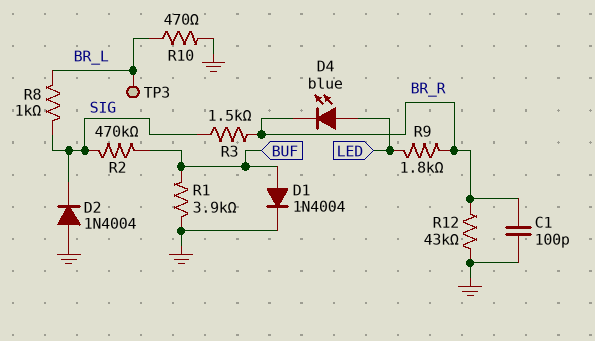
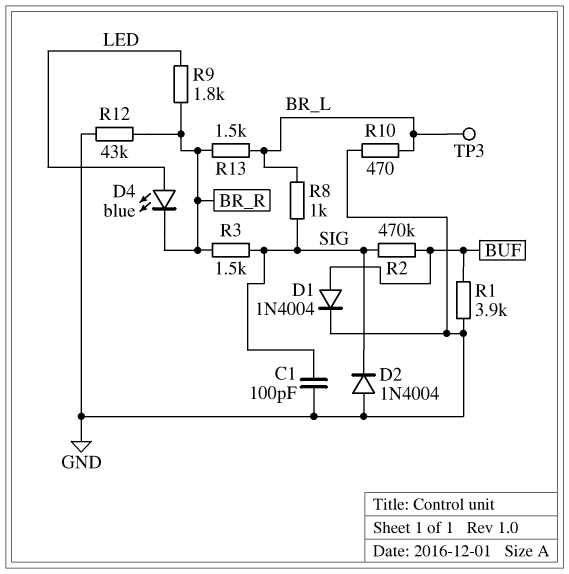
C1: 100pF (BR_R, GND) -> 100pF (GND, SIG)
R13: none -> 1.5k (BR_L, BR_R)

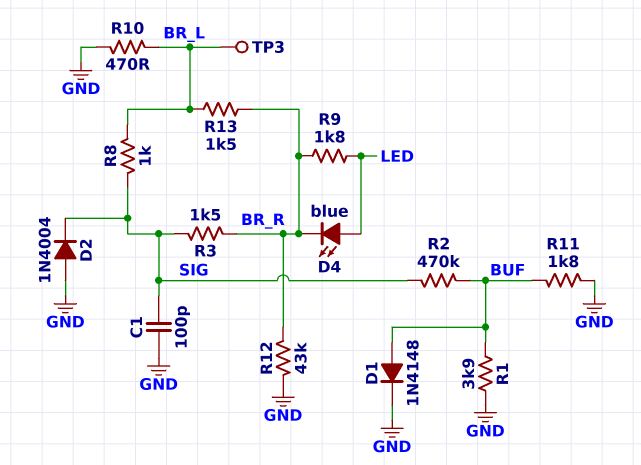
D1: diode 1N4004 (A BUF, K GND) -> diode 1N4148 (A BUF, K GND)
R11: none -> 1.8k (BUF, GND)

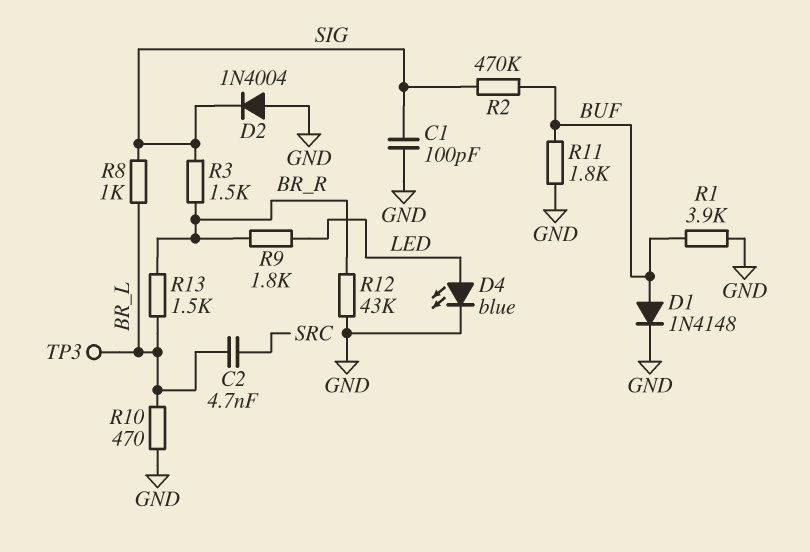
C2: none -> 4.7nF (BR_L, SRC)
D4: LED blue (A LED, K BR_R) -> LED blue (A LED, K GND)

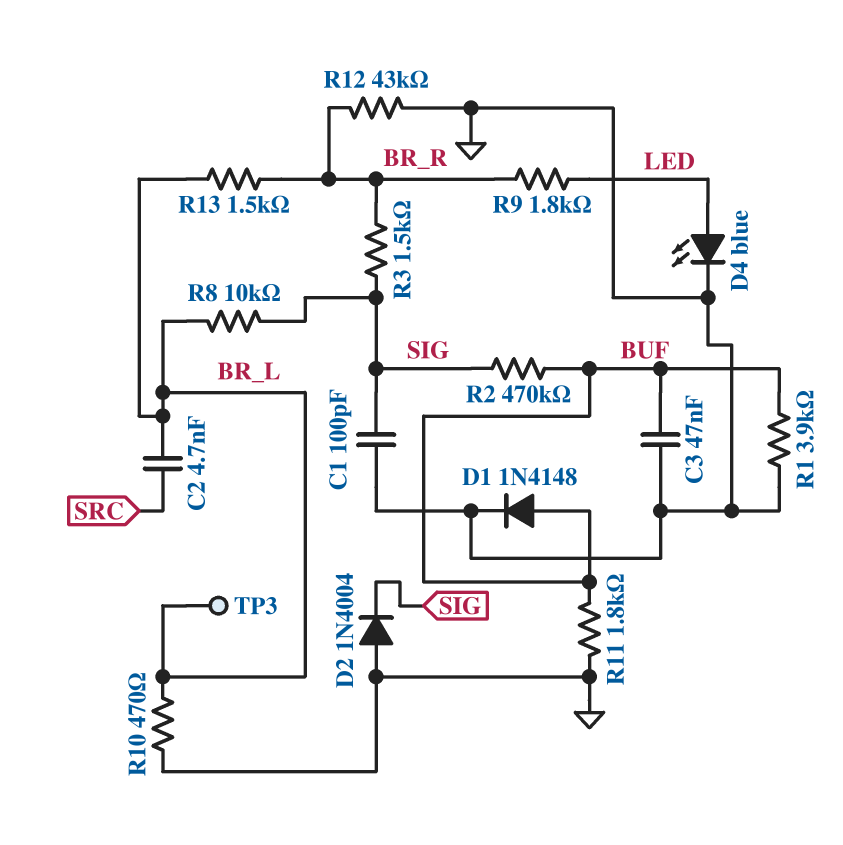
C3: none -> 47nF (BUF, GND)
R8: 1k (BR_L, SIG) -> 10k (BR_L, SIG)

